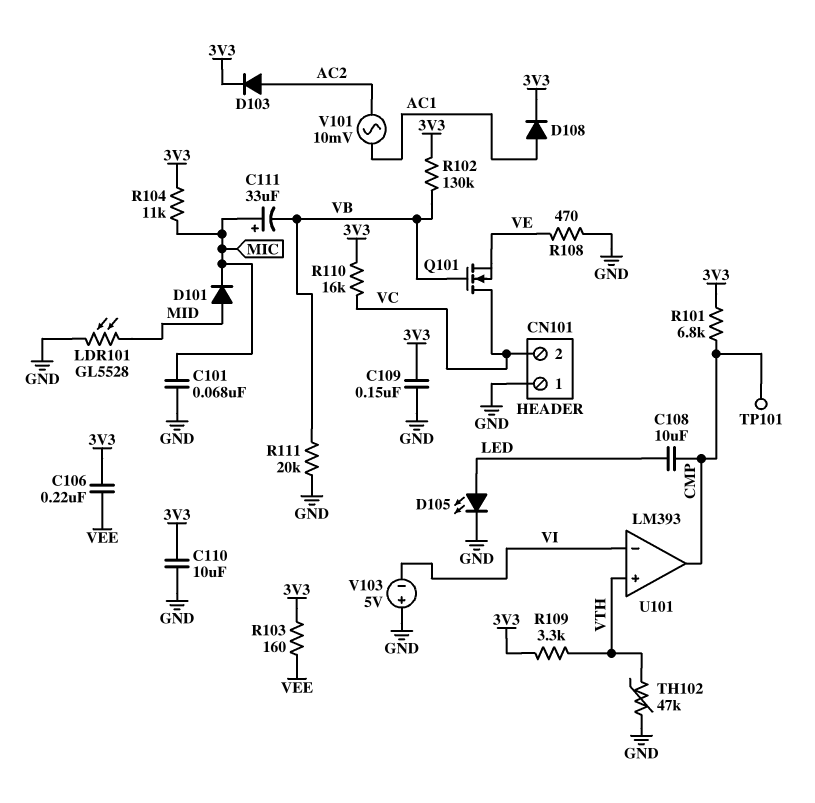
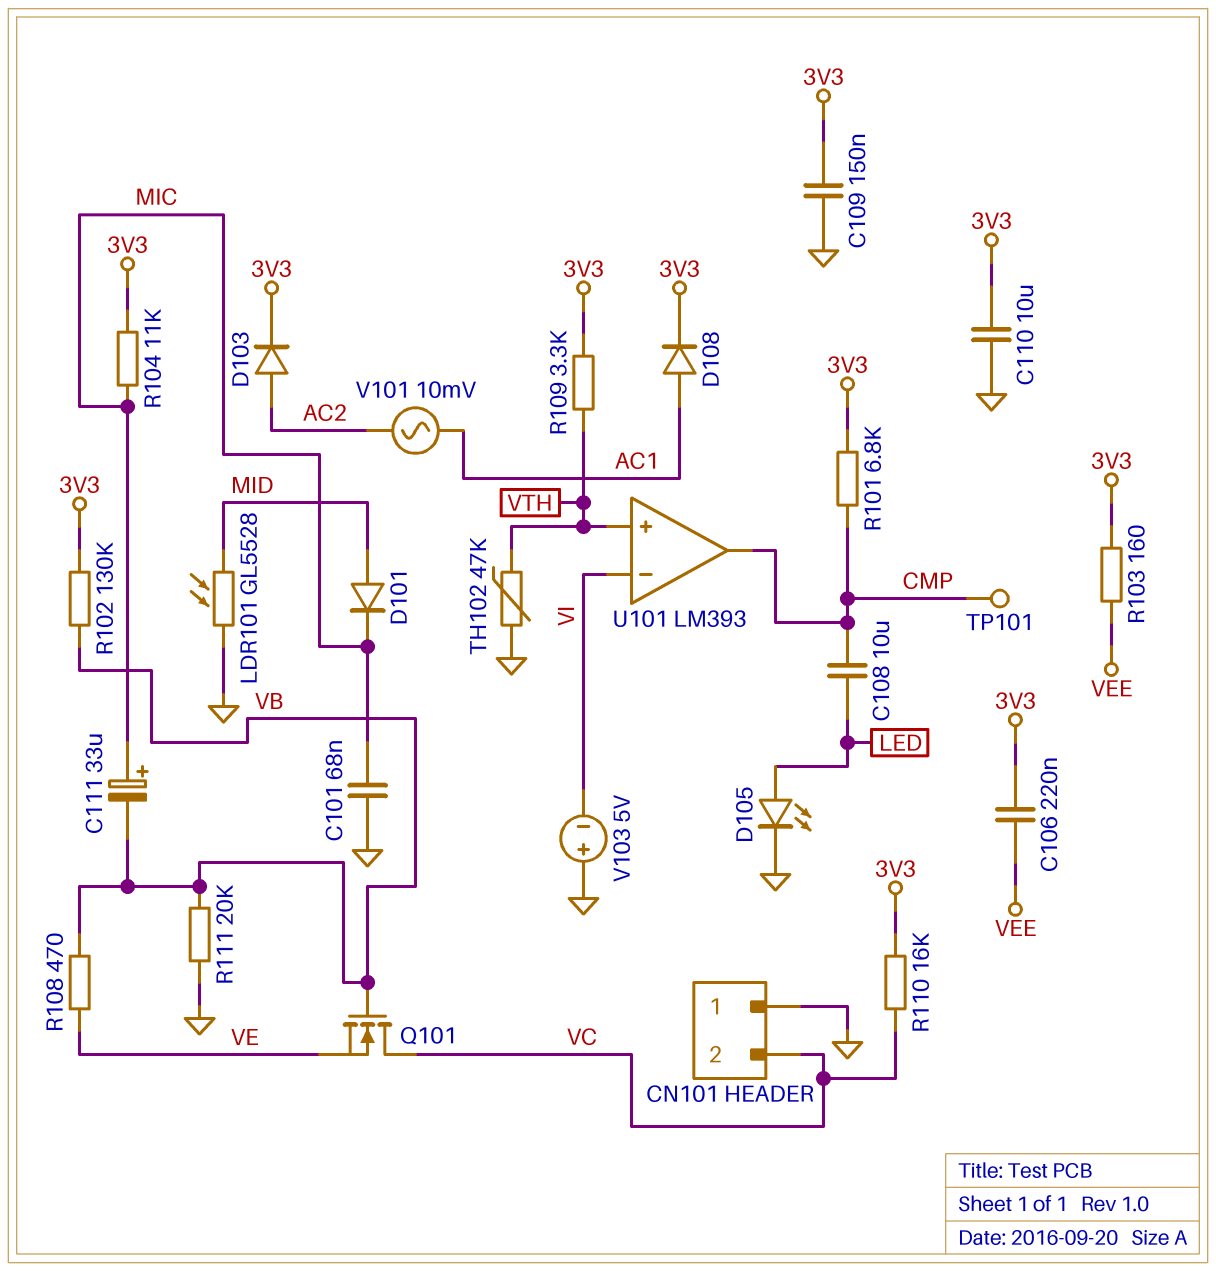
R108: 470 (GND, VE) -> 470 (VB, VE)

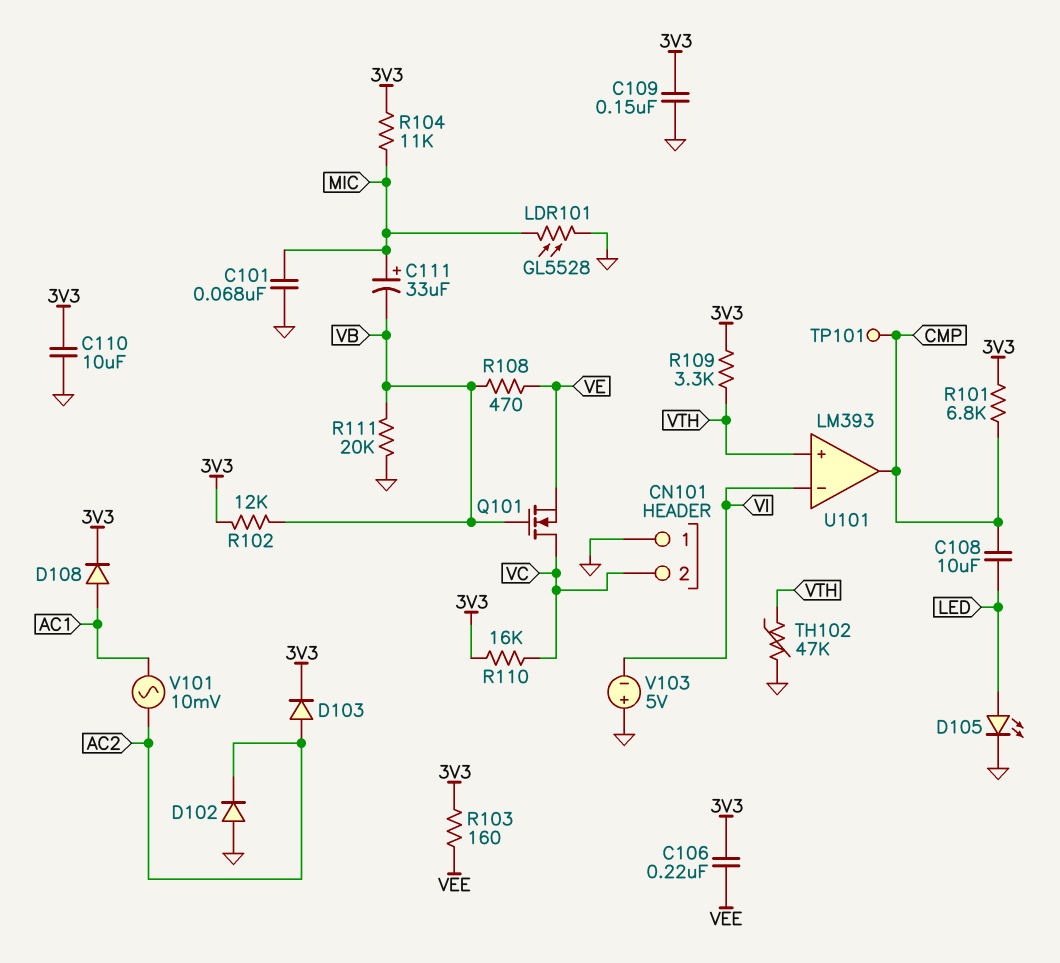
D101: diode (A MID, K MIC) -> none
D102: none -> diode (A GND, K AC2)
LDR101: GL5528 (GND, MID) -> GL5528 (GND, MIC)
R102: 130k (3V3, VB) -> 12k (3V3, VB)

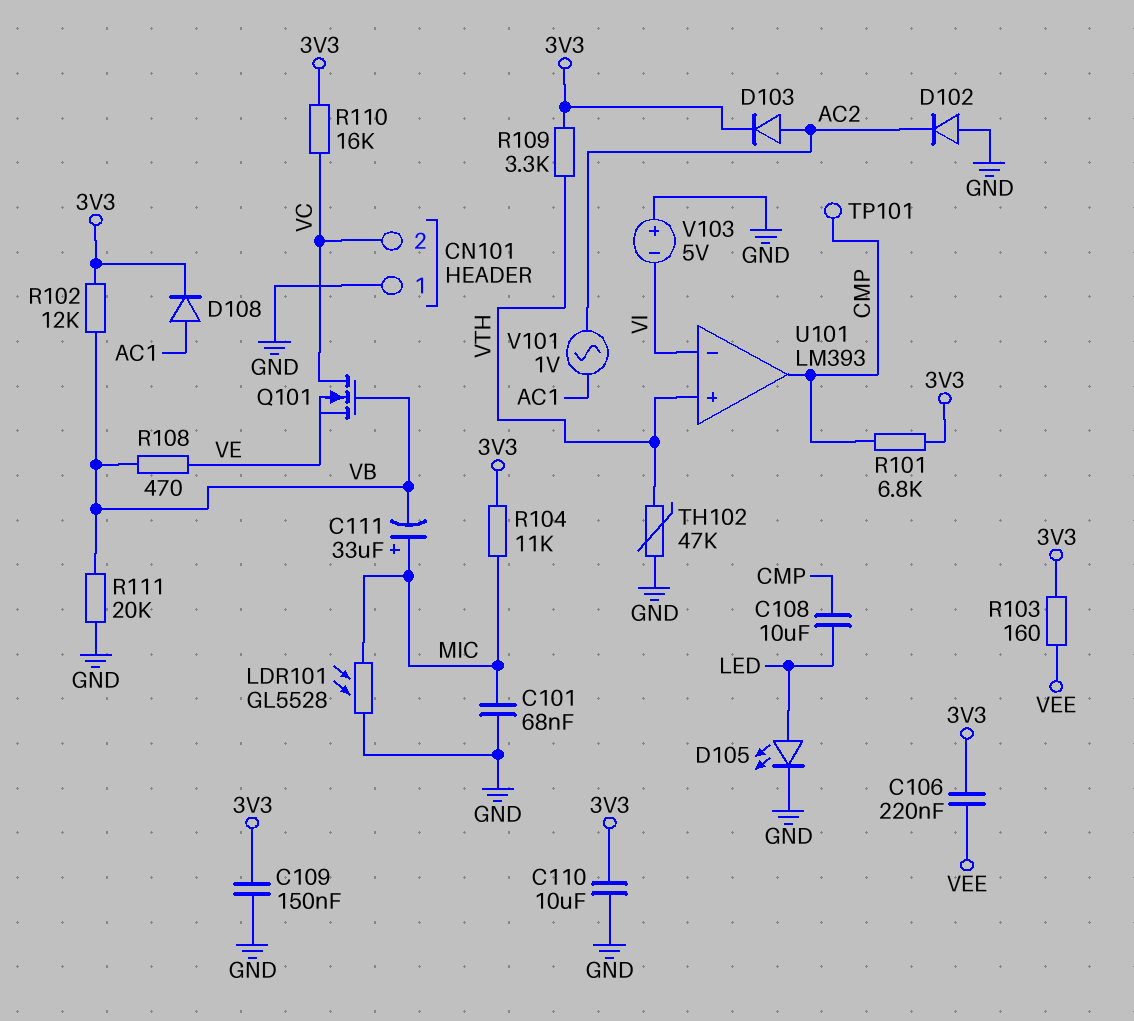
V101: AC 10mV (AC1, AC2) -> AC 1V (AC1, AC2)

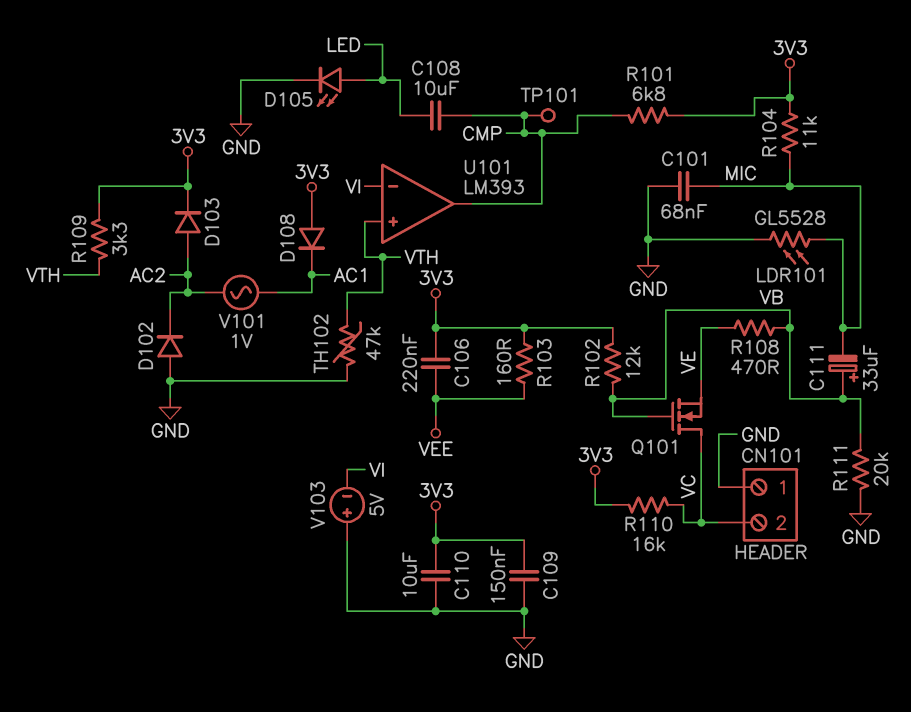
C111: 33uF (plus MIC, minus VB) -> 33uF (plus VB, minus MIC)
D108: diode (A AC1, K 3V3) -> diode (A 3V3, K AC1)

